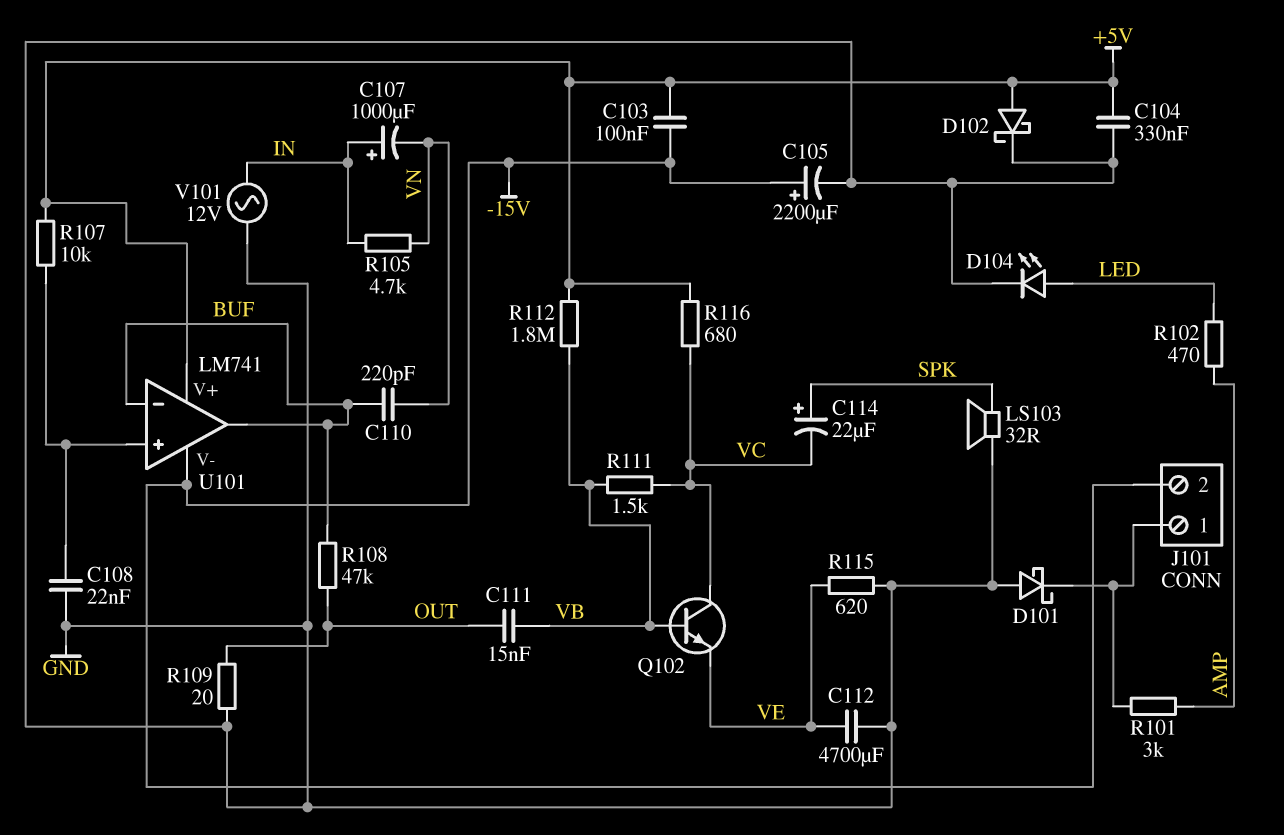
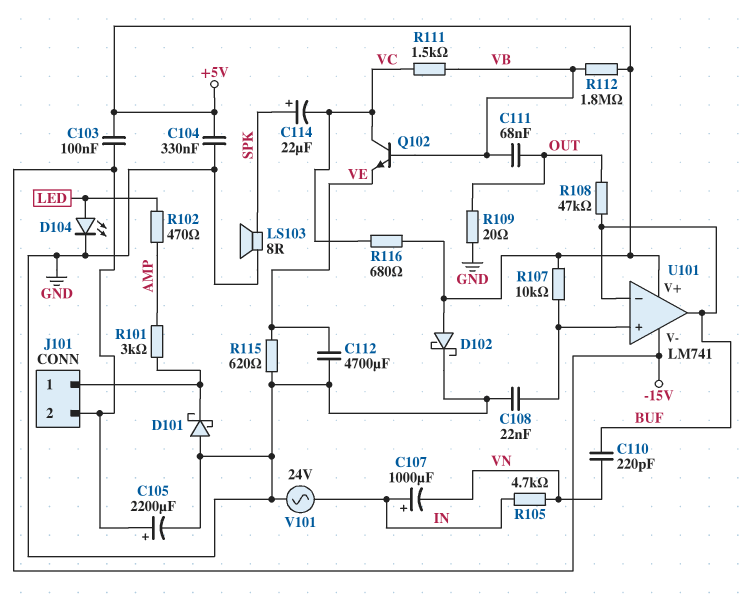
C111: 15nF (OUT, VB) -> 68nF (OUT, VB)
LS103: speaker 32R (GND, SPK) -> speaker 8R (GND, SPK)
V101: AC 12V (GND, IN) -> AC 24V (GND, IN)

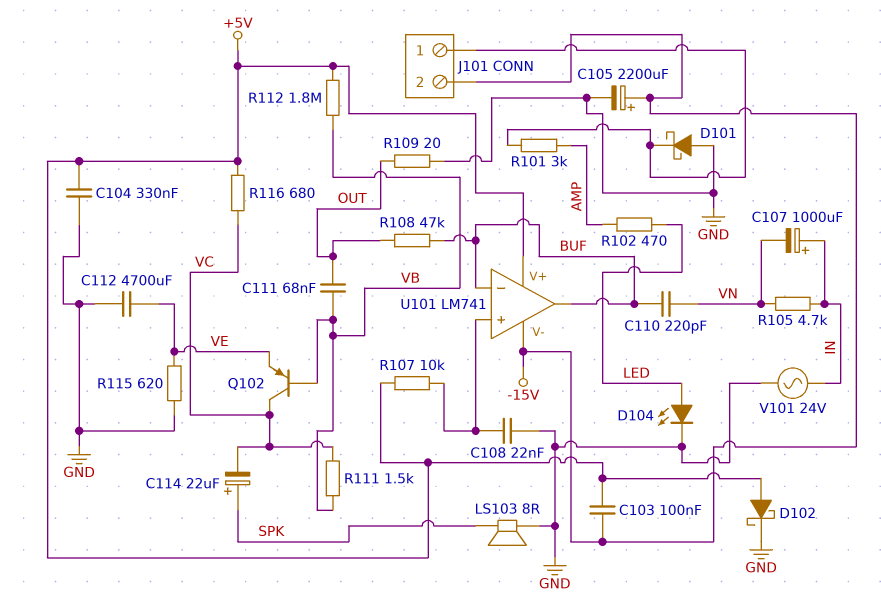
Q102: NPN (B VB, C VC, E VE) -> PNP (B VB, C VC, E VE)

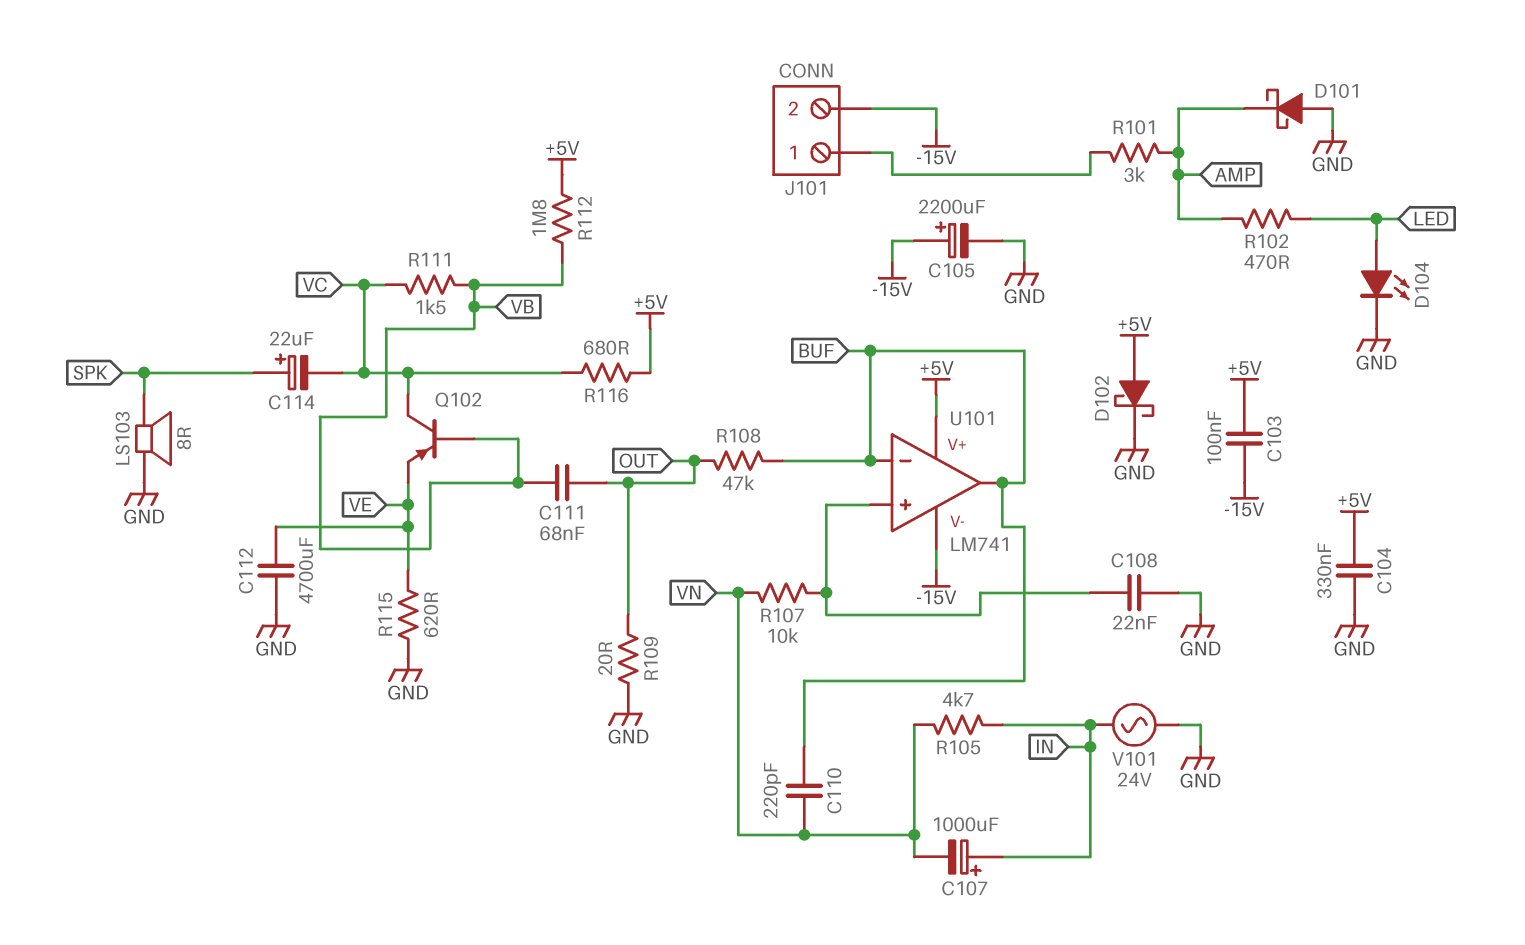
D101: schottky (A GND, K J101/1) -> schottky (A GND, K AMP)
R107: 10k (+5V, U101/in+) -> 10k (U101/in+, VN)

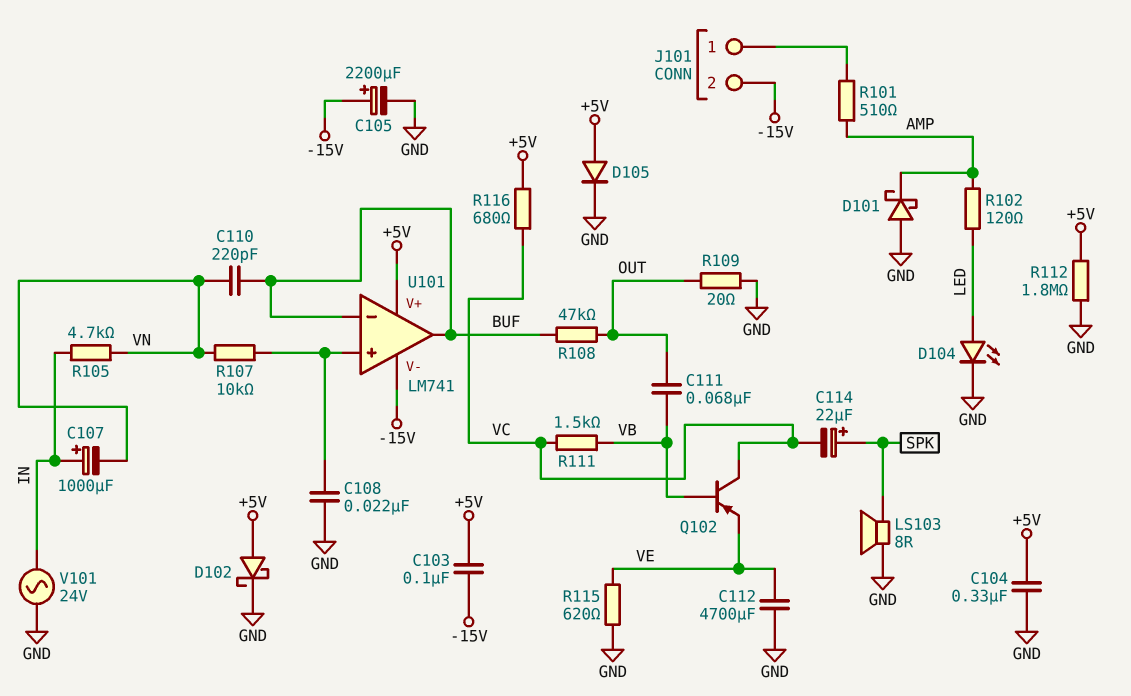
D105: none -> diode (A +5V, K GND)
R101: 3k (AMP, J101/1) -> 510 (AMP, J101/1)
R102: 470 (AMP, LED) -> 120 (AMP, LED)
R112: 1.8M (+5V, VB) -> 1.8M (+5V, GND)

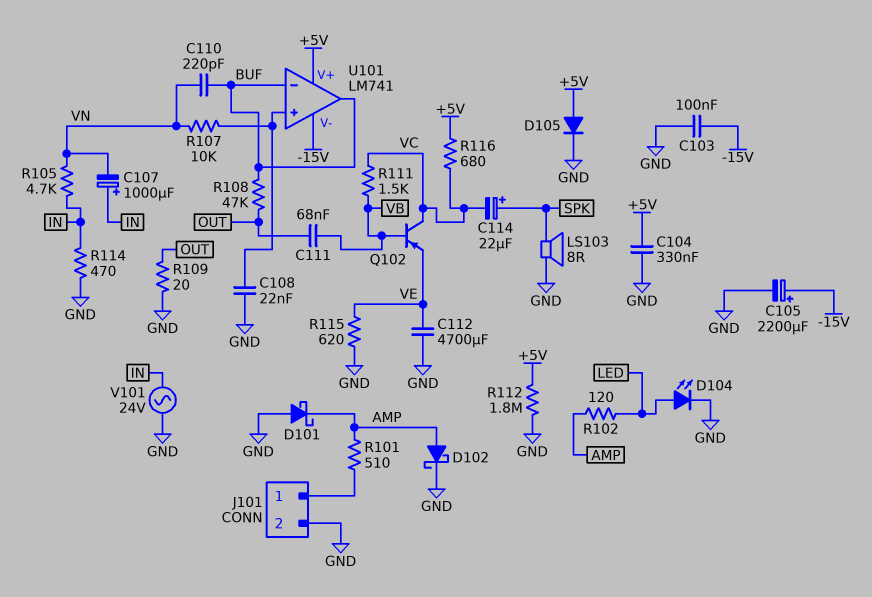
C103: 100nF (+5V, -15V) -> 100nF (-15V, GND)
D102: schottky (A +5V, K GND) -> schottky (A AMP, K GND)
J101 pin 2: -15V -> GND
R114: none -> 470 (GND, IN)

